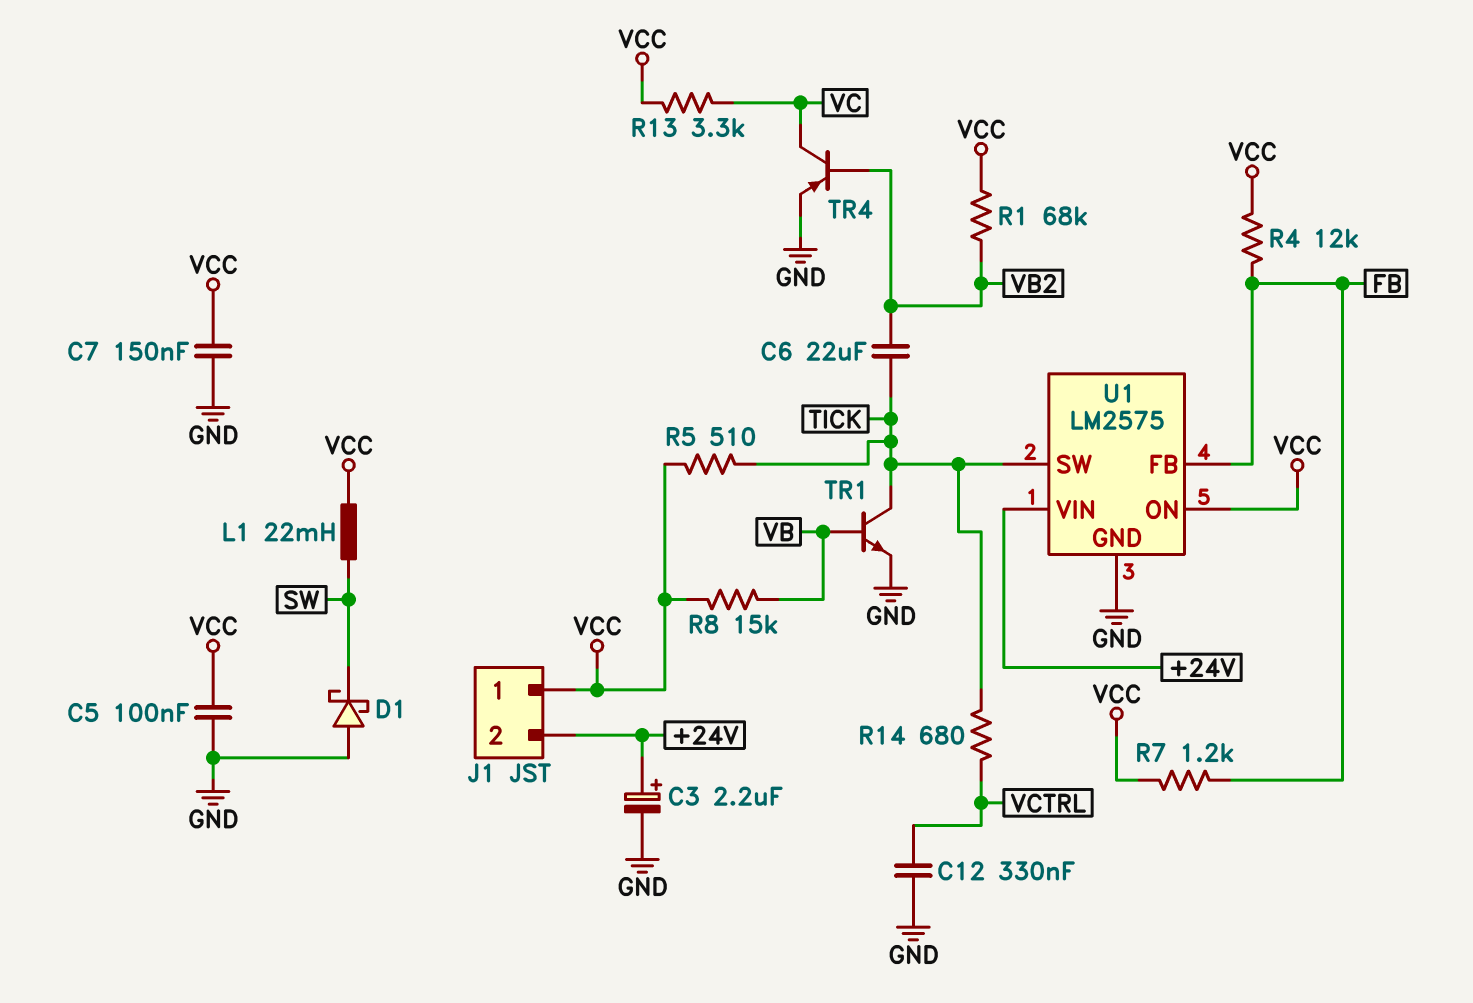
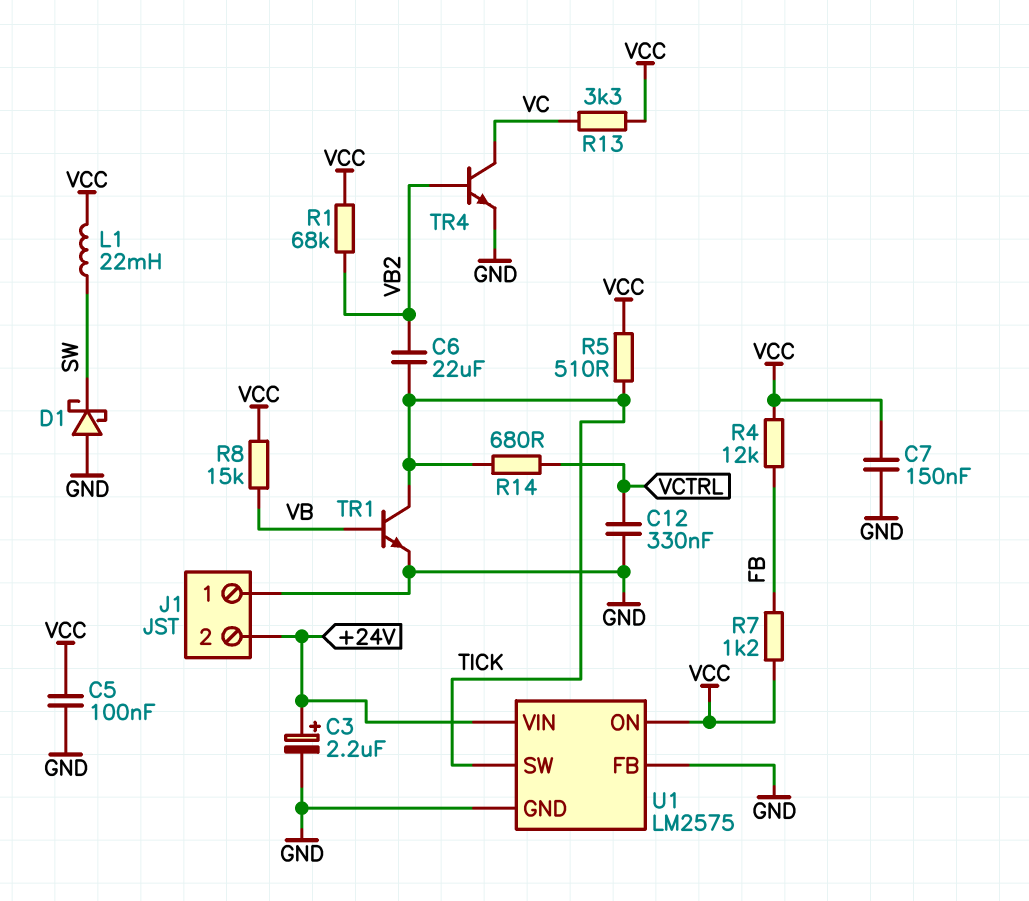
J1 pin 1: VCC -> GND
TR4: PNP (B VB2, C VC, E GND) -> NPN (B VB2, C VC, E GND)
U1 pin FB: FB -> GND

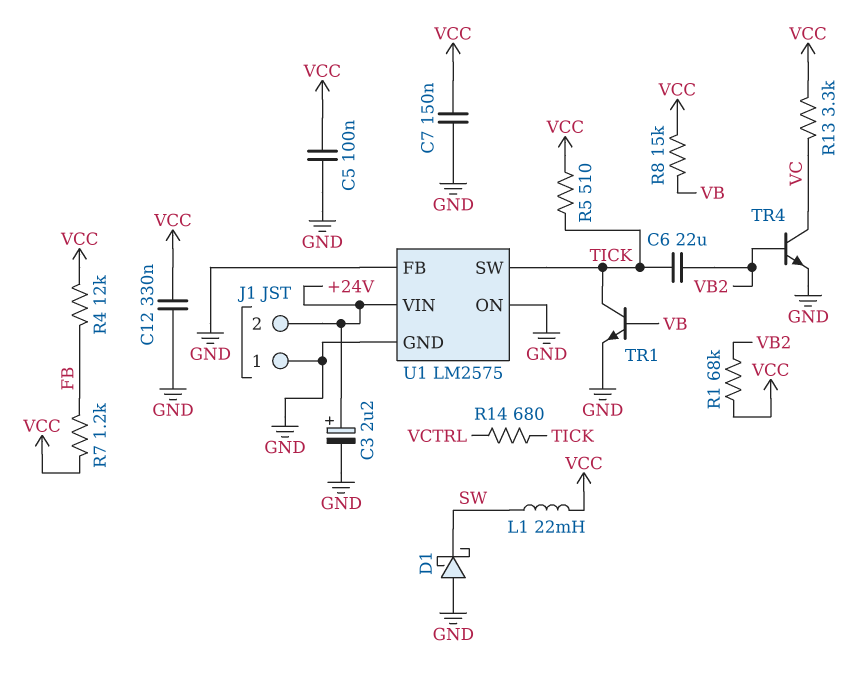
C12: 330nF (GND, VCTRL) -> 330nF (GND, VCC)
U1 pin ON: VCC -> GND

